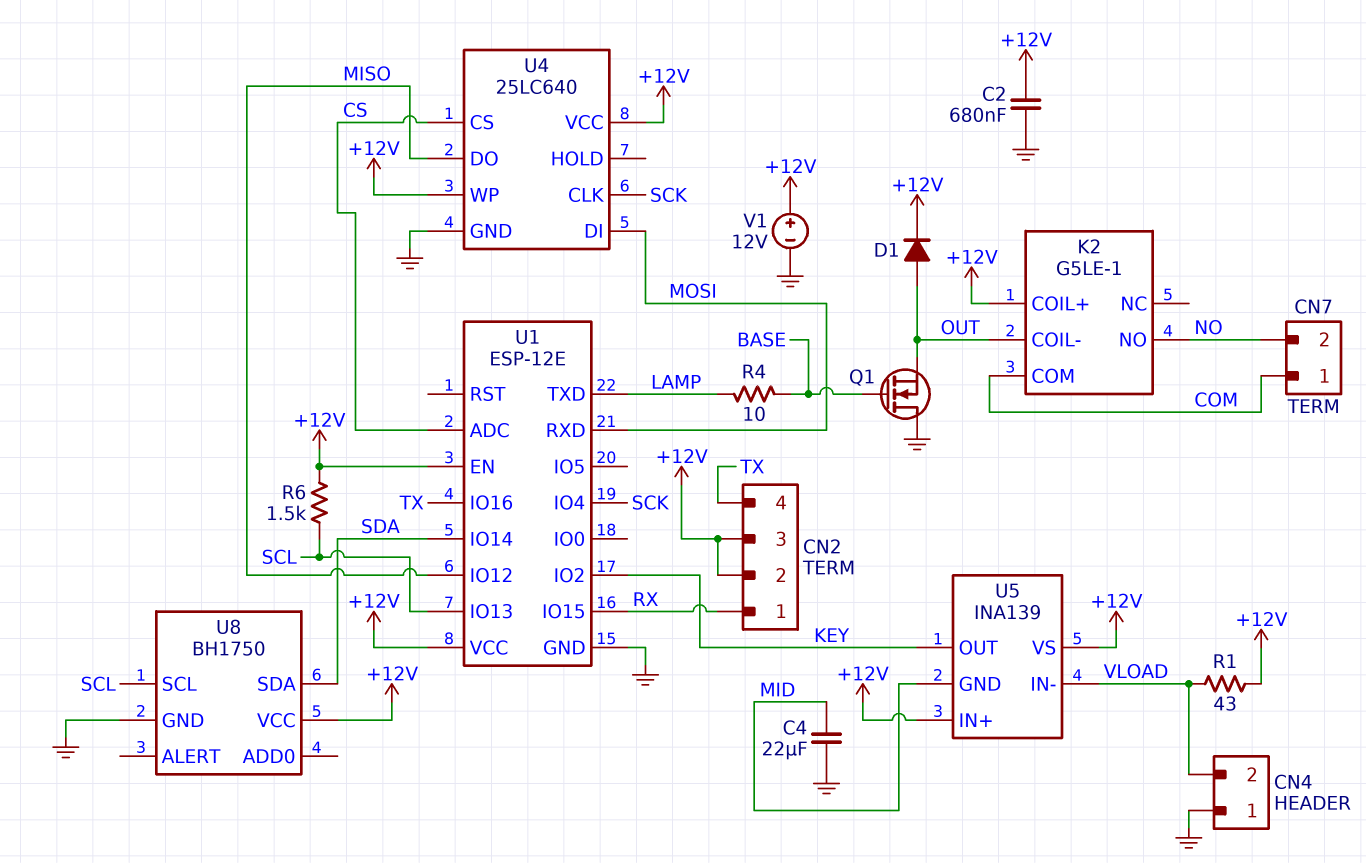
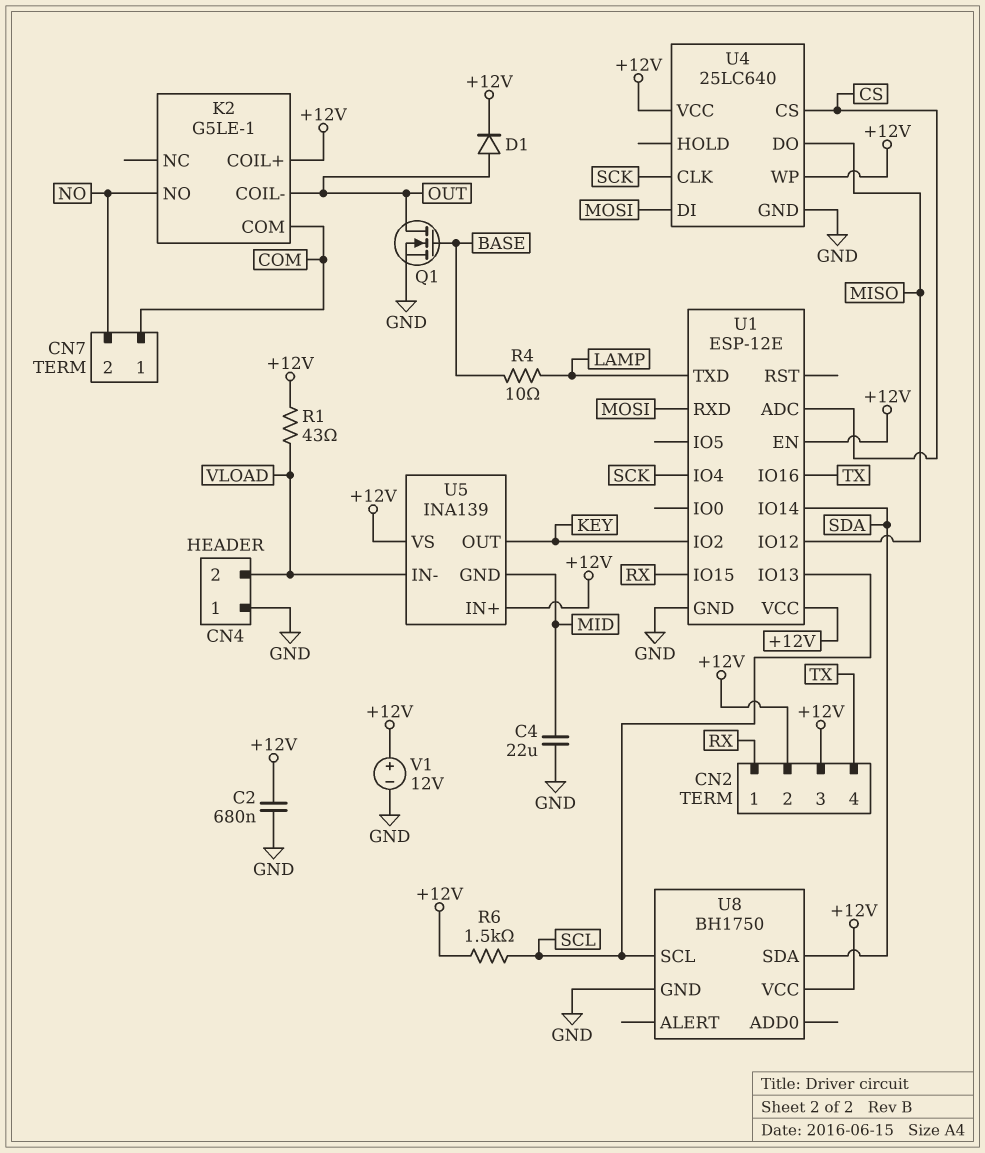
Q1: NMOS (G BASE, D GND, S OUT) -> NMOS (G BASE, D OUT, S GND)

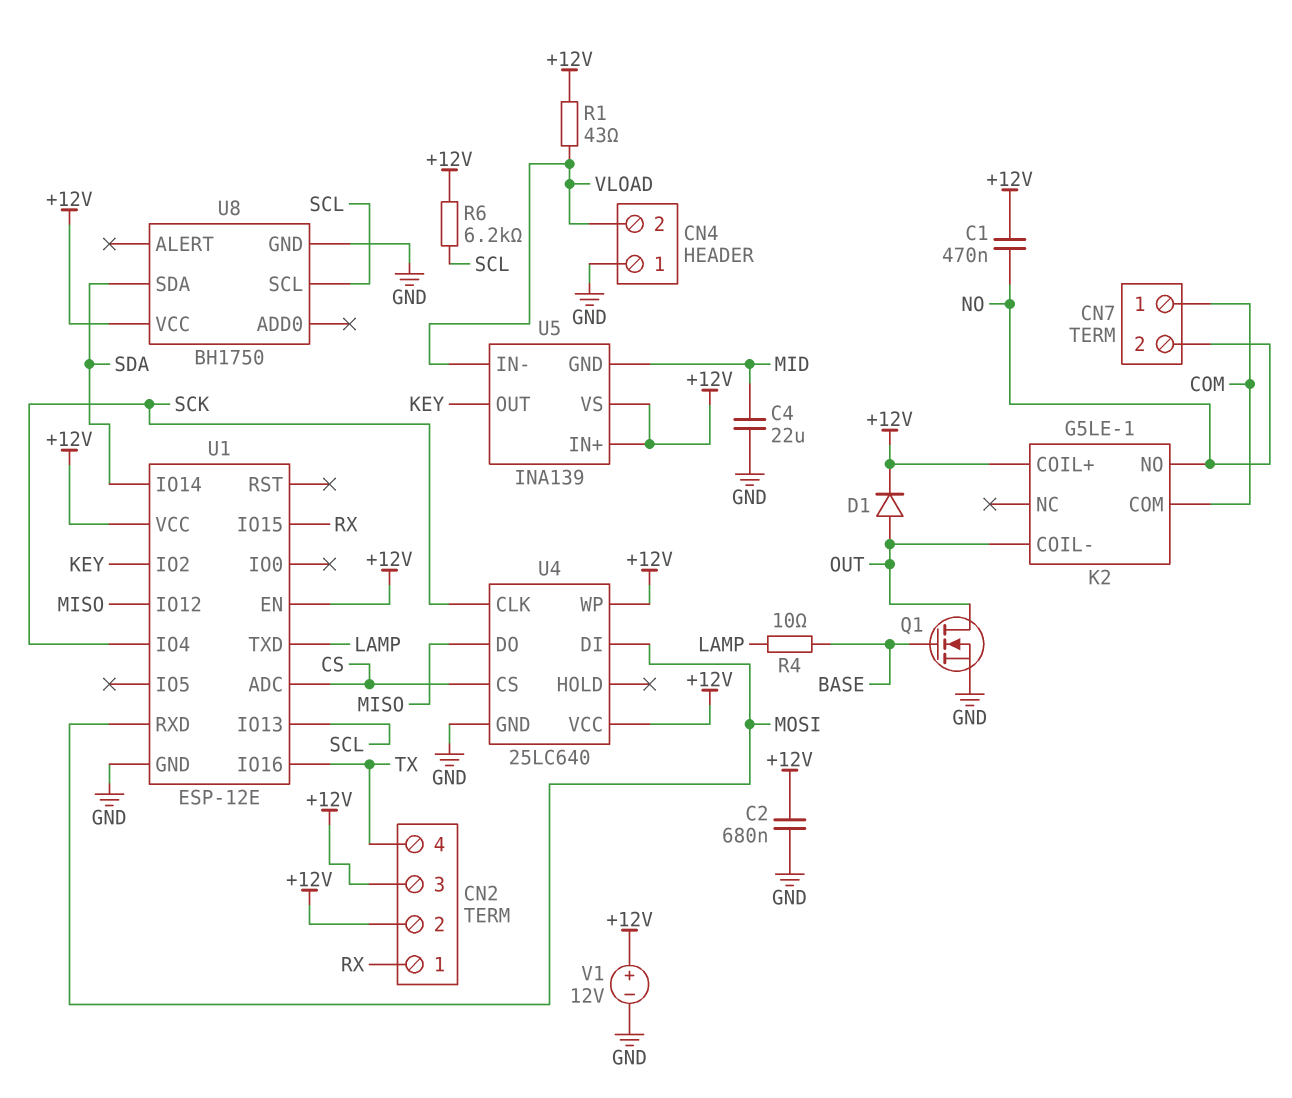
C1: none -> 470nF (+12V, NO)
R6: 1.5k (+12V, SCL) -> 6.2k (+12V, SCL)

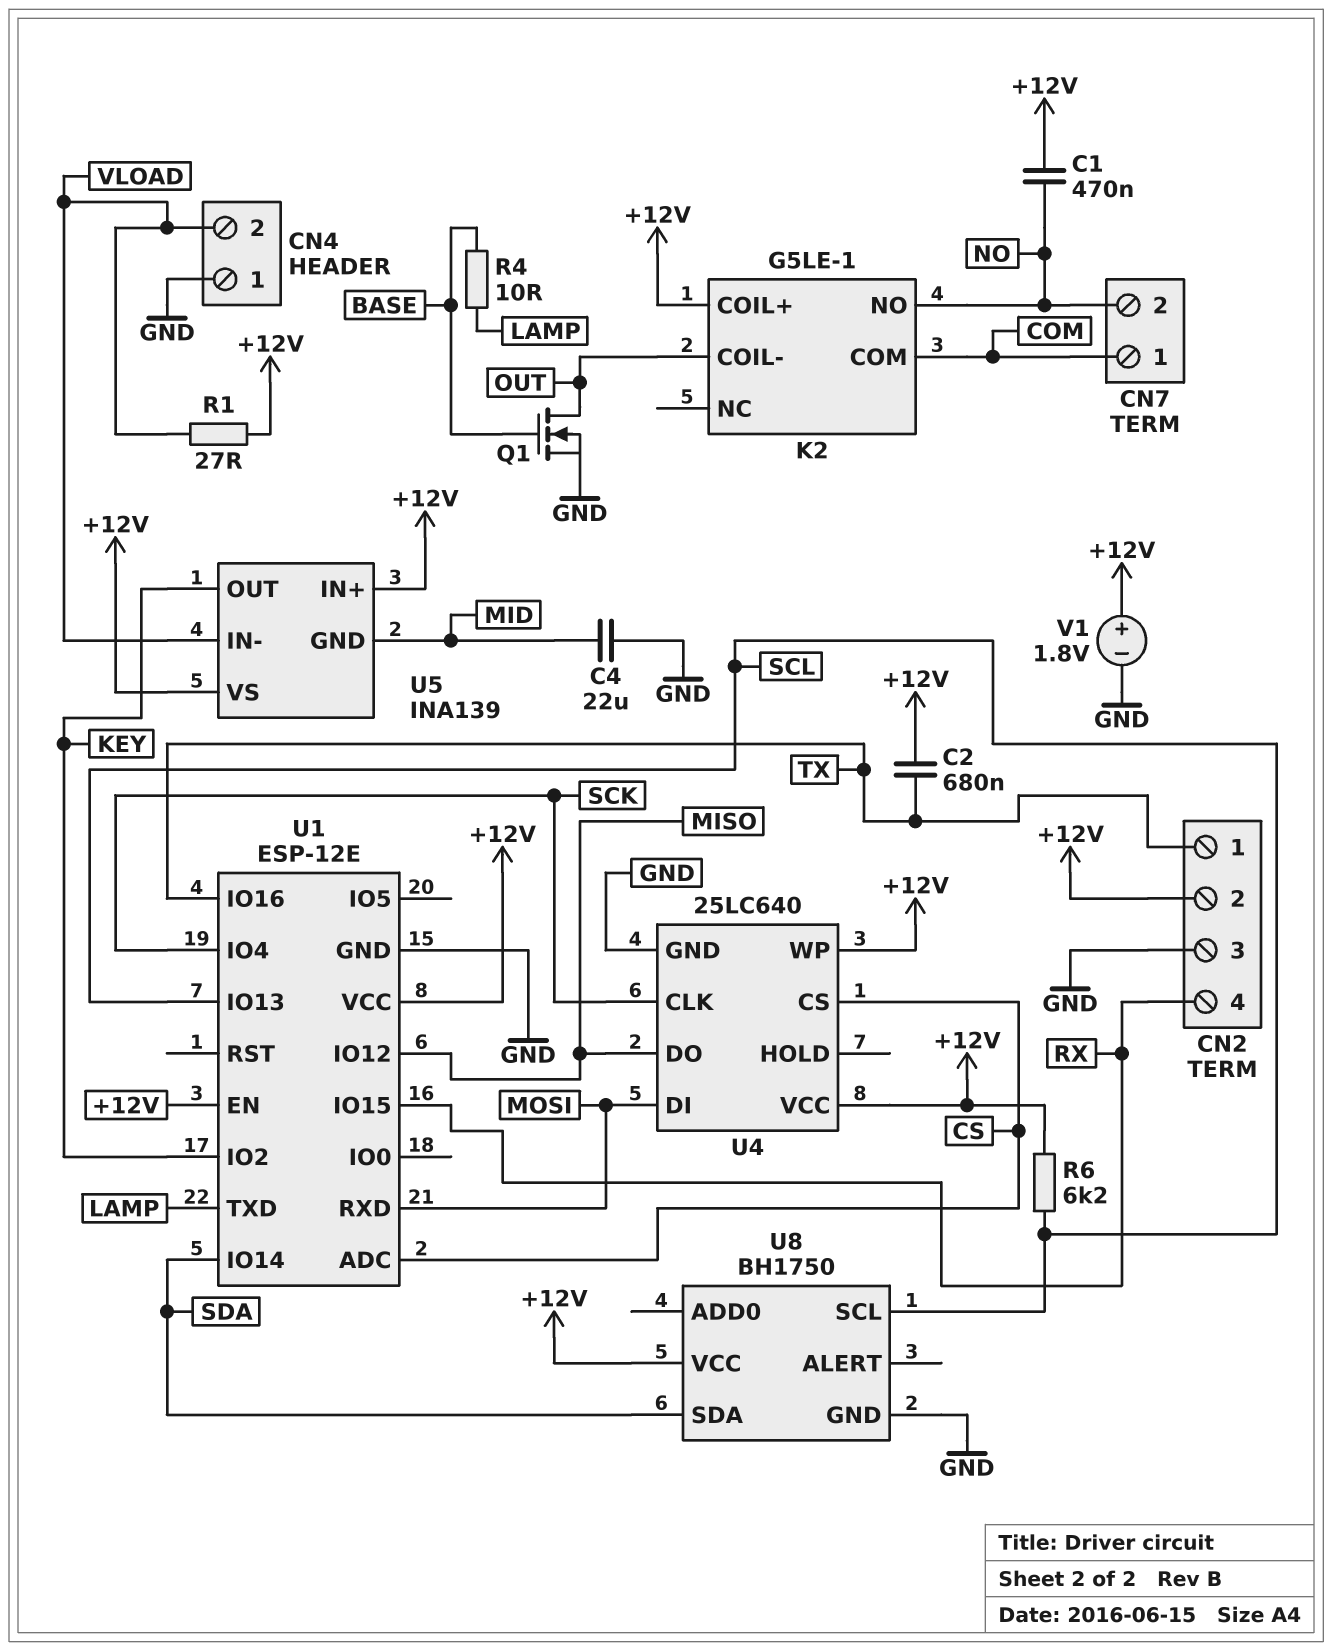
C2: 680nF (+12V, GND) -> 680nF (+12V, TX)
CN2 pin 1: RX -> TX
CN2 pin 3: +12V -> GND
CN2 pin 4: TX -> RX
D1: diode (A OUT, K +12V) -> none
R1: 43 (+12V, VLOAD) -> 27 (+12V, VLOAD)
V1: 12V (plus +12V, minus GND) -> 1.8V (plus +12V, minus GND)

